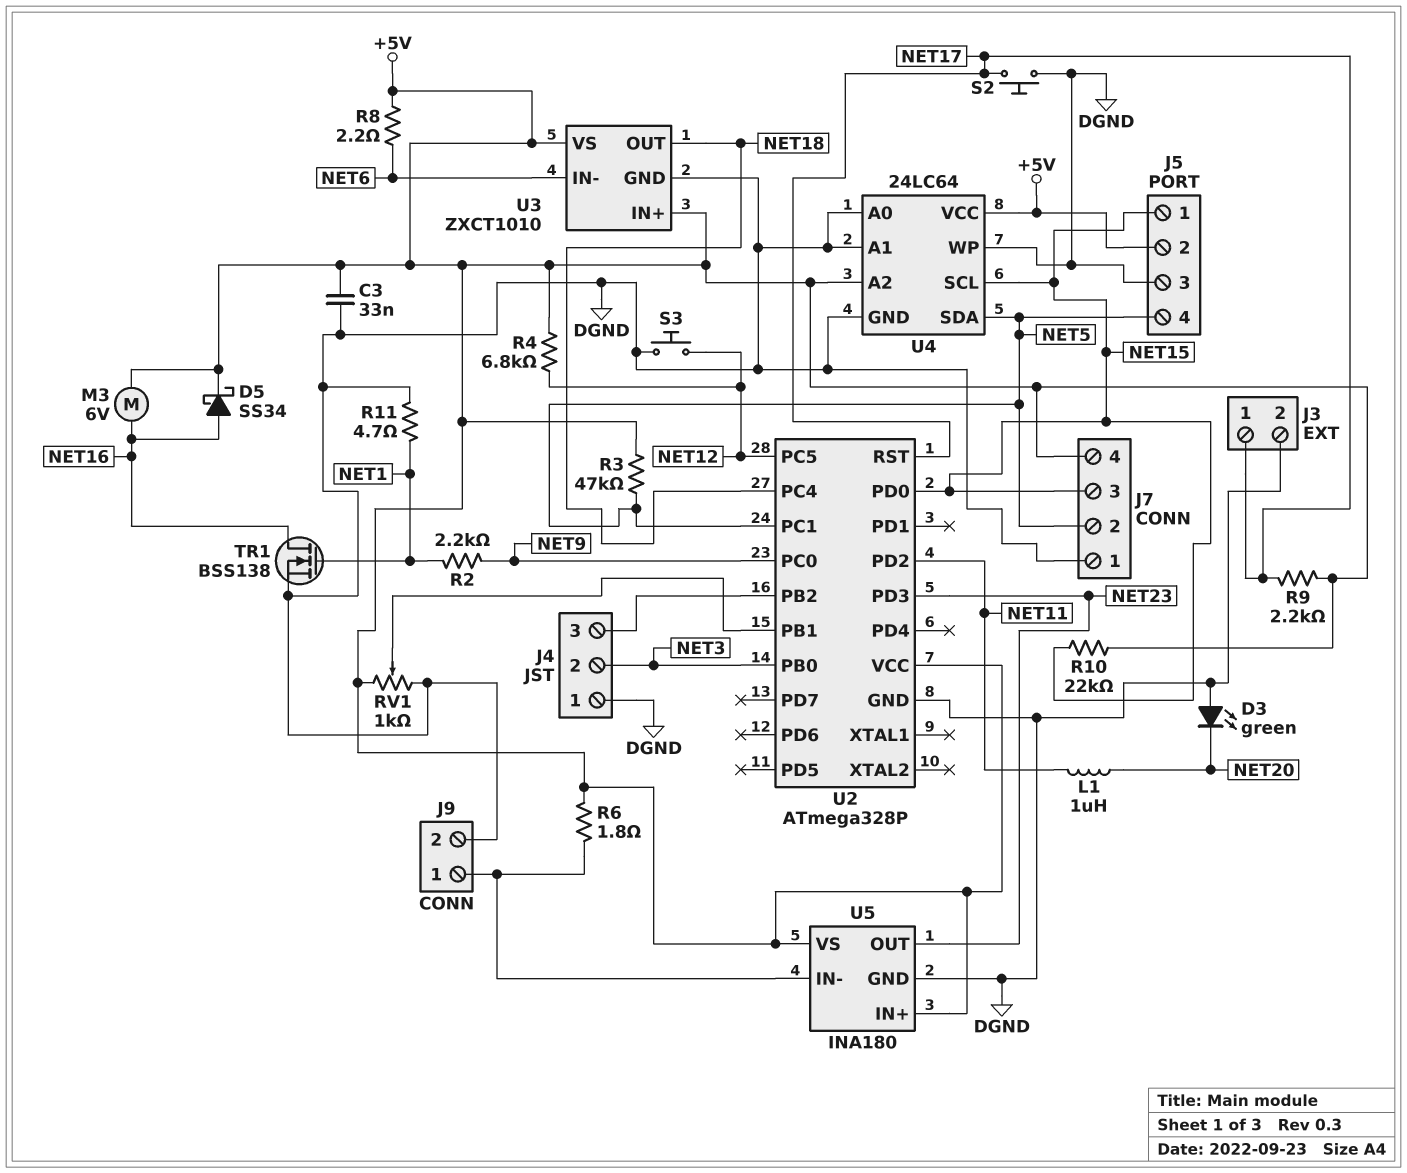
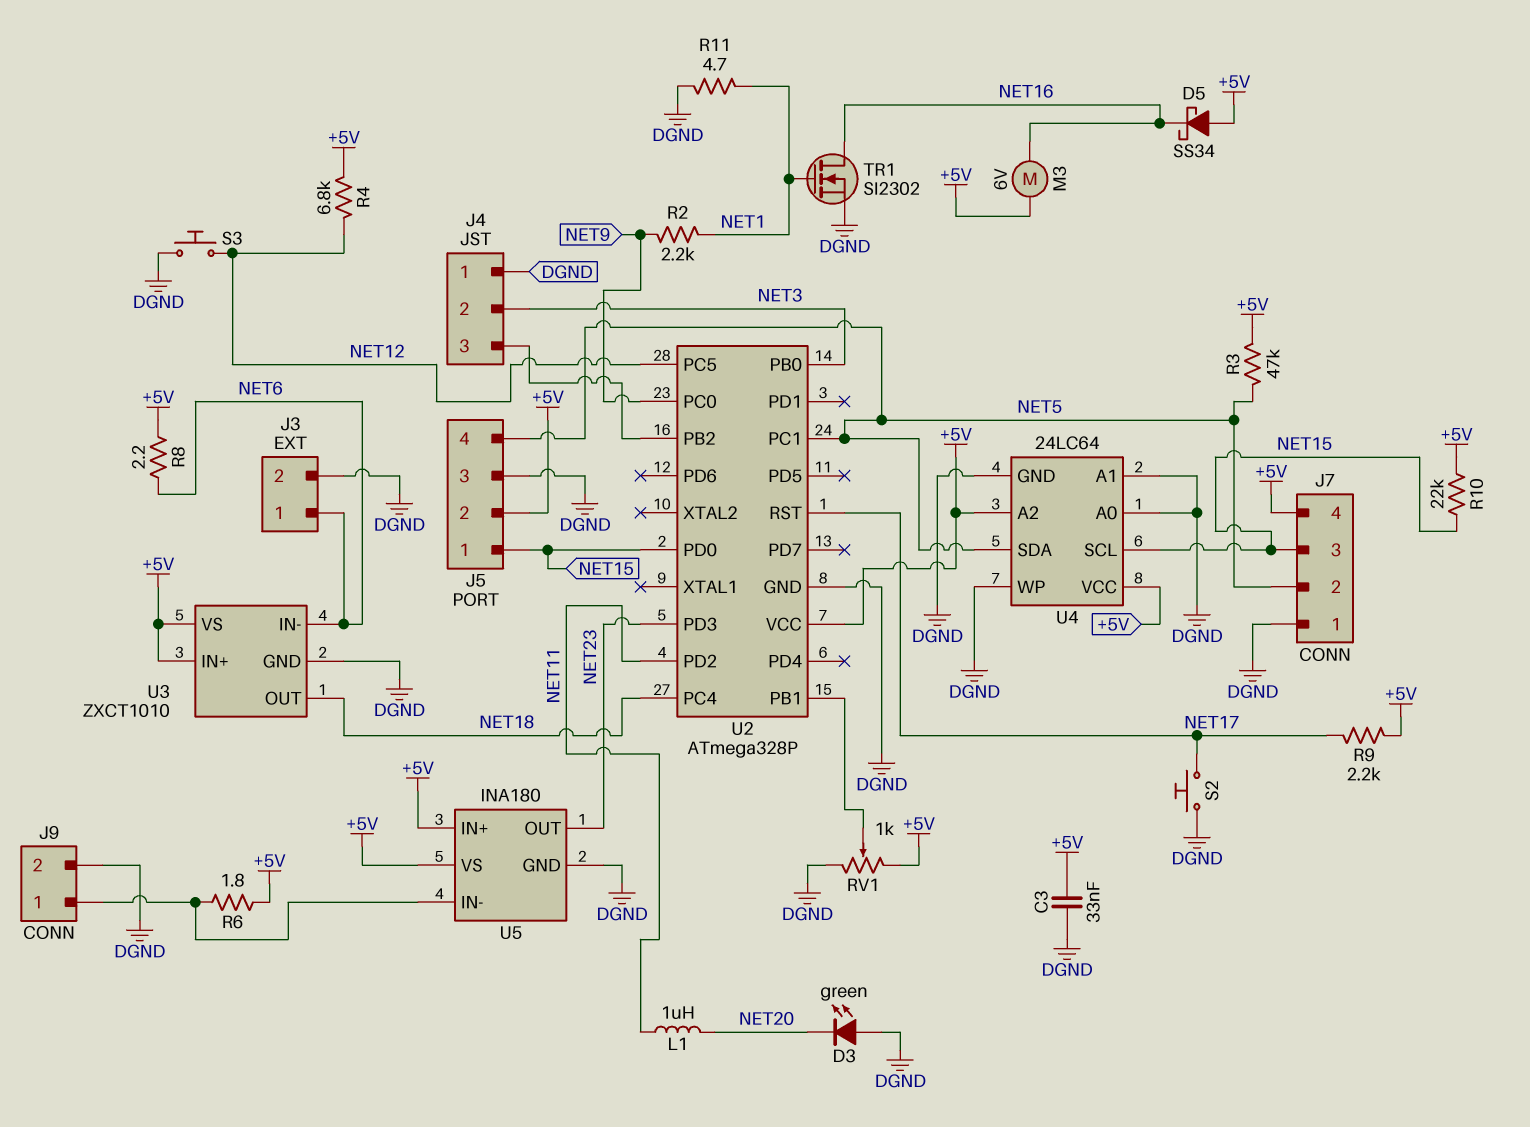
D5: schottky SS34 (A NET16, K +5V) -> schottky SS34 (A +5V, K NET16)
J3 pin 1: NET17 -> NET6
TR1: NMOS BSS138 (G NET1, D NET16, S DGND) -> NMOS SI2302 (G NET1, D NET16, S DGND)

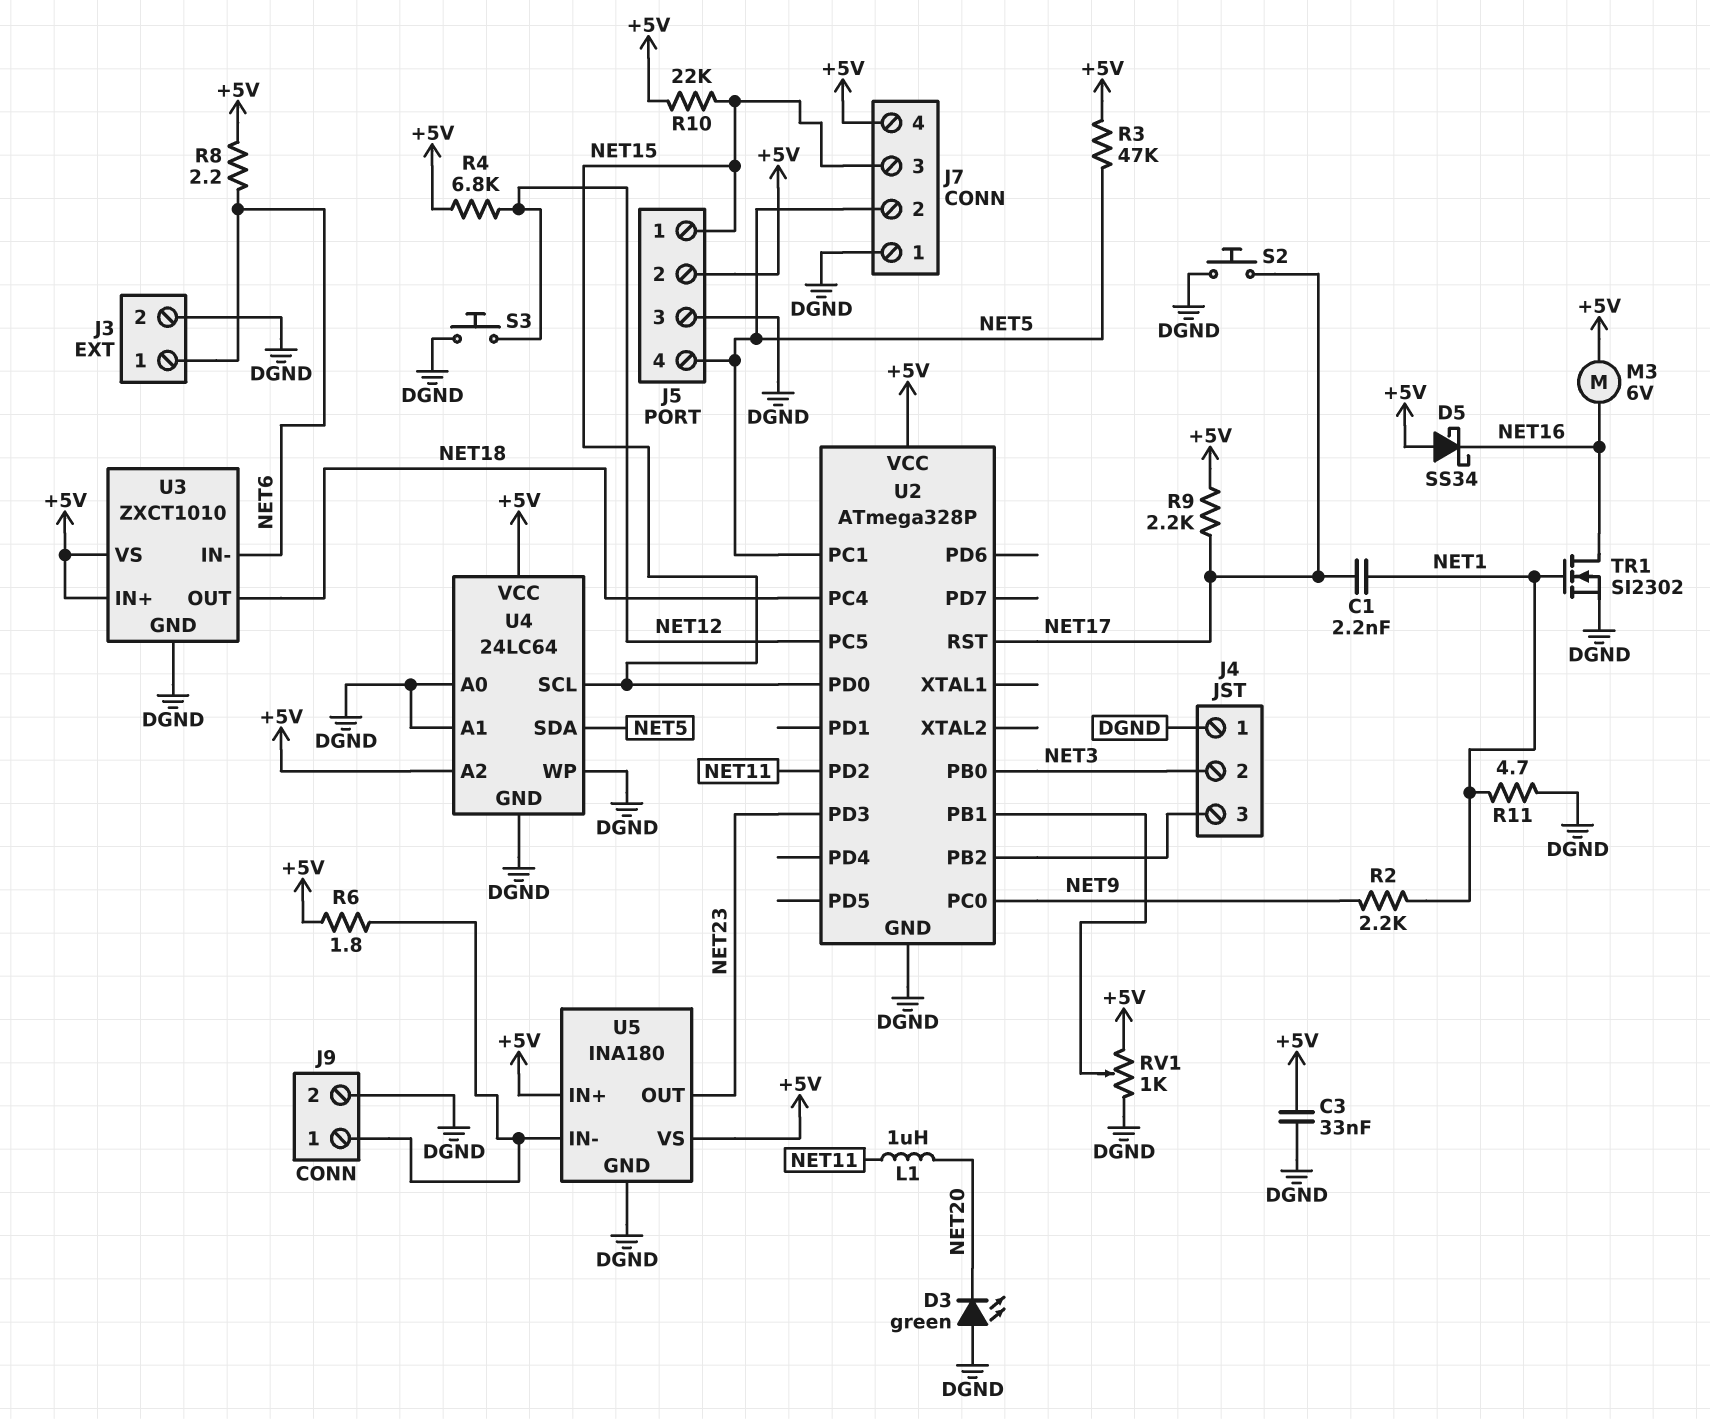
C1: none -> 2.2nF (NET1, NET17)

